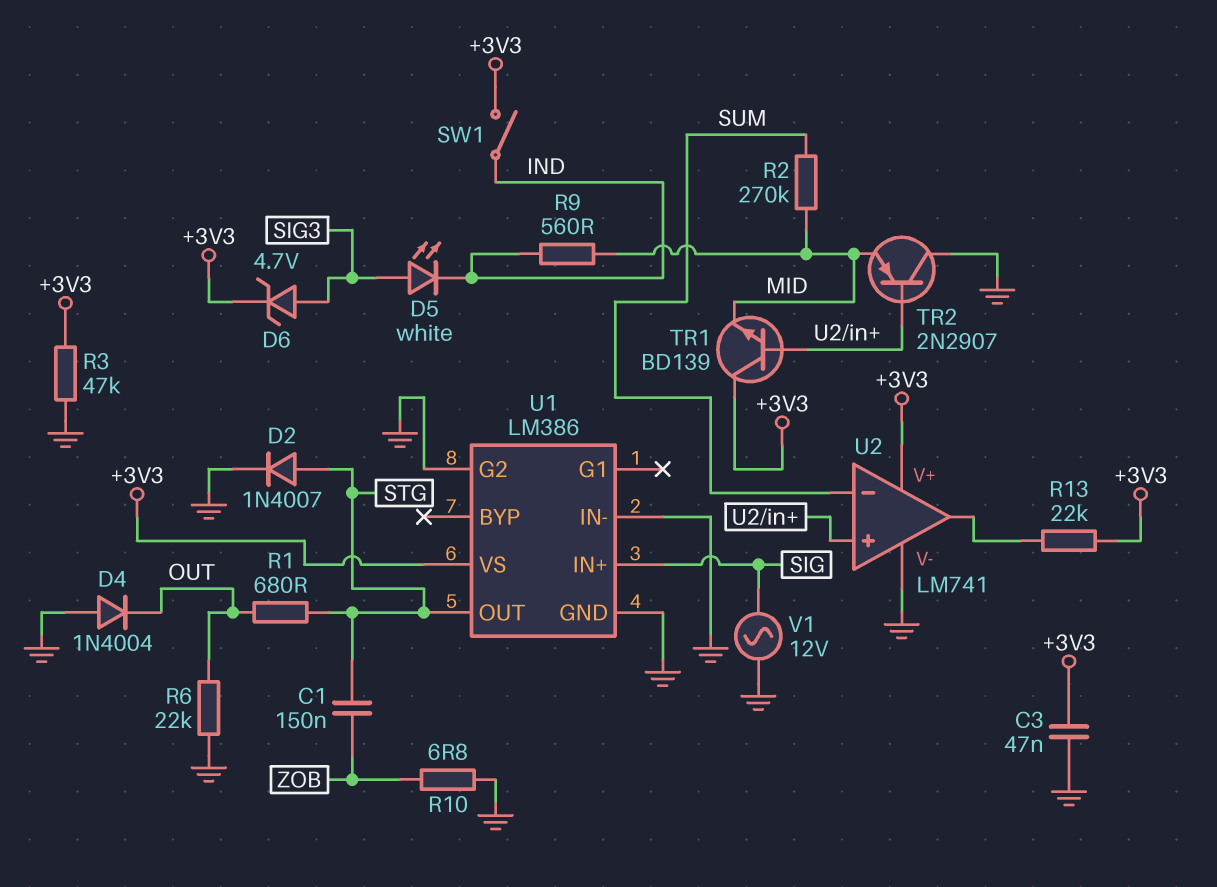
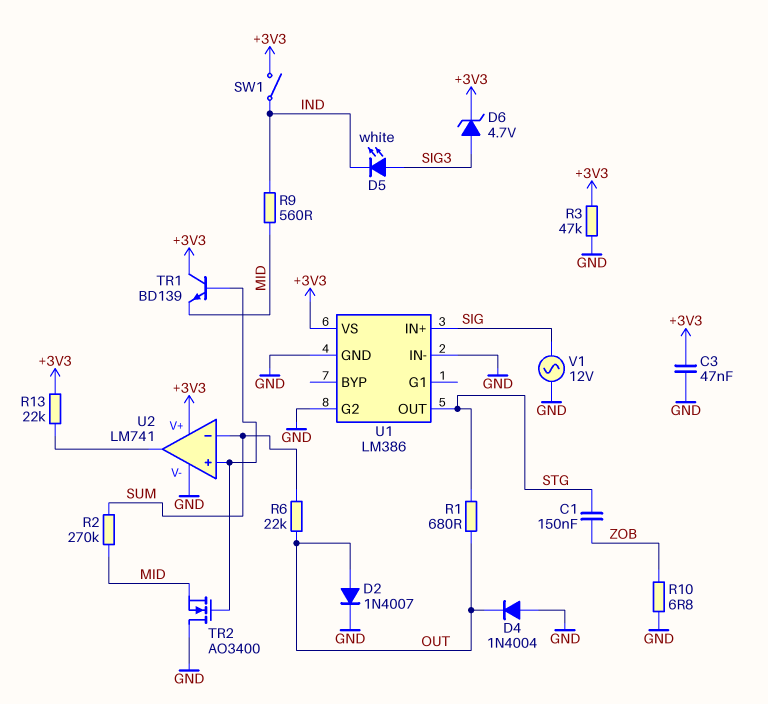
D2: diode 1N4007 (A STG, K GND) -> diode 1N4007 (A OUT, K GND)
R6: 22k (GND, OUT) -> 22k (OUT, SUM)
TR2: PNP 2N2907 (B U2/in+, C GND, E MID) -> NMOS AO3400 (G U2/in+, D GND, S MID)

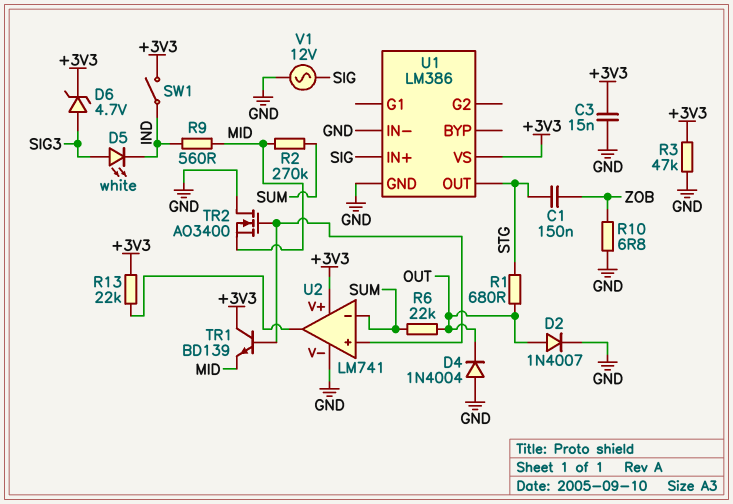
C3: 47nF (+3V3, GND) -> 15nF (+3V3, GND)
U1 pin G2: GND -> none

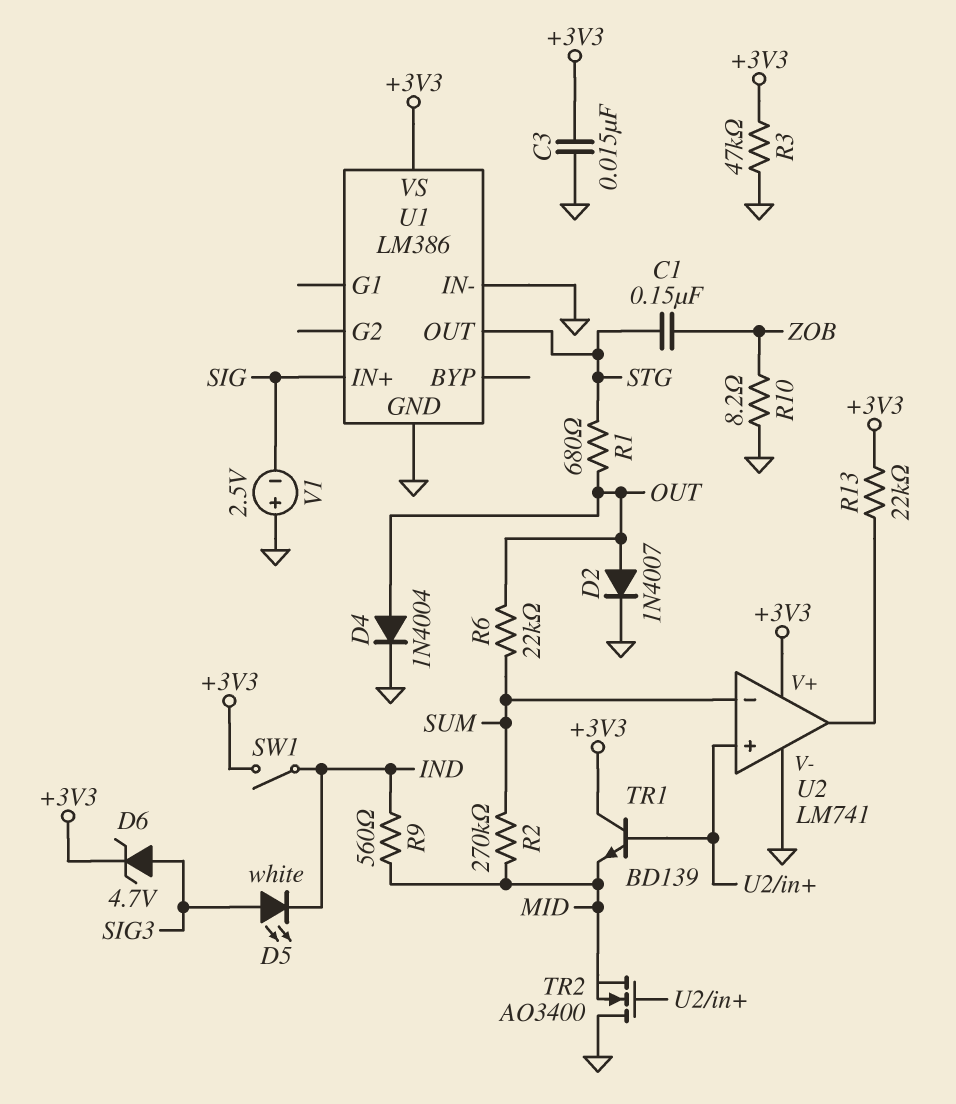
D4: diode 1N4004 (A GND, K OUT) -> diode 1N4004 (A OUT, K GND)
R10: 6.8 (GND, ZOB) -> 8.2 (GND, ZOB)
V1: AC 12V (GND, SIG) -> 2.5V (plus GND, minus SIG)

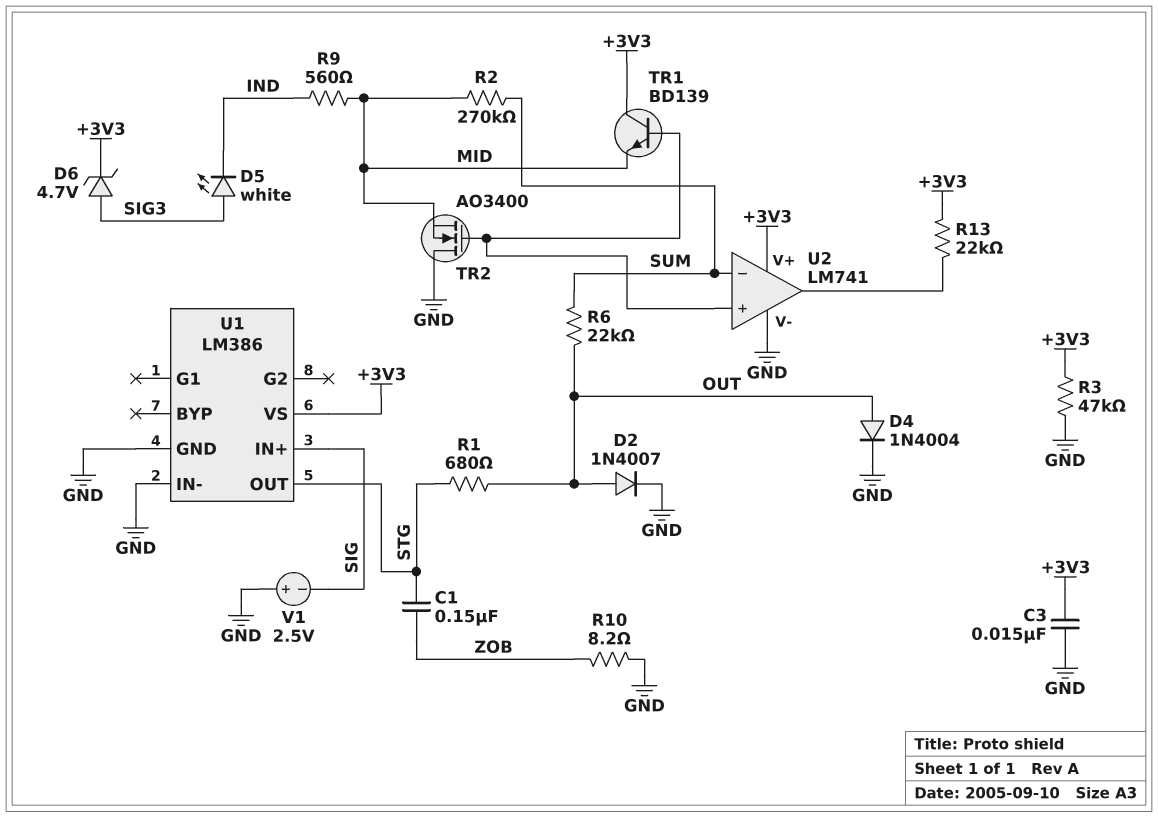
SW1: switch (+3V3, IND) -> none

